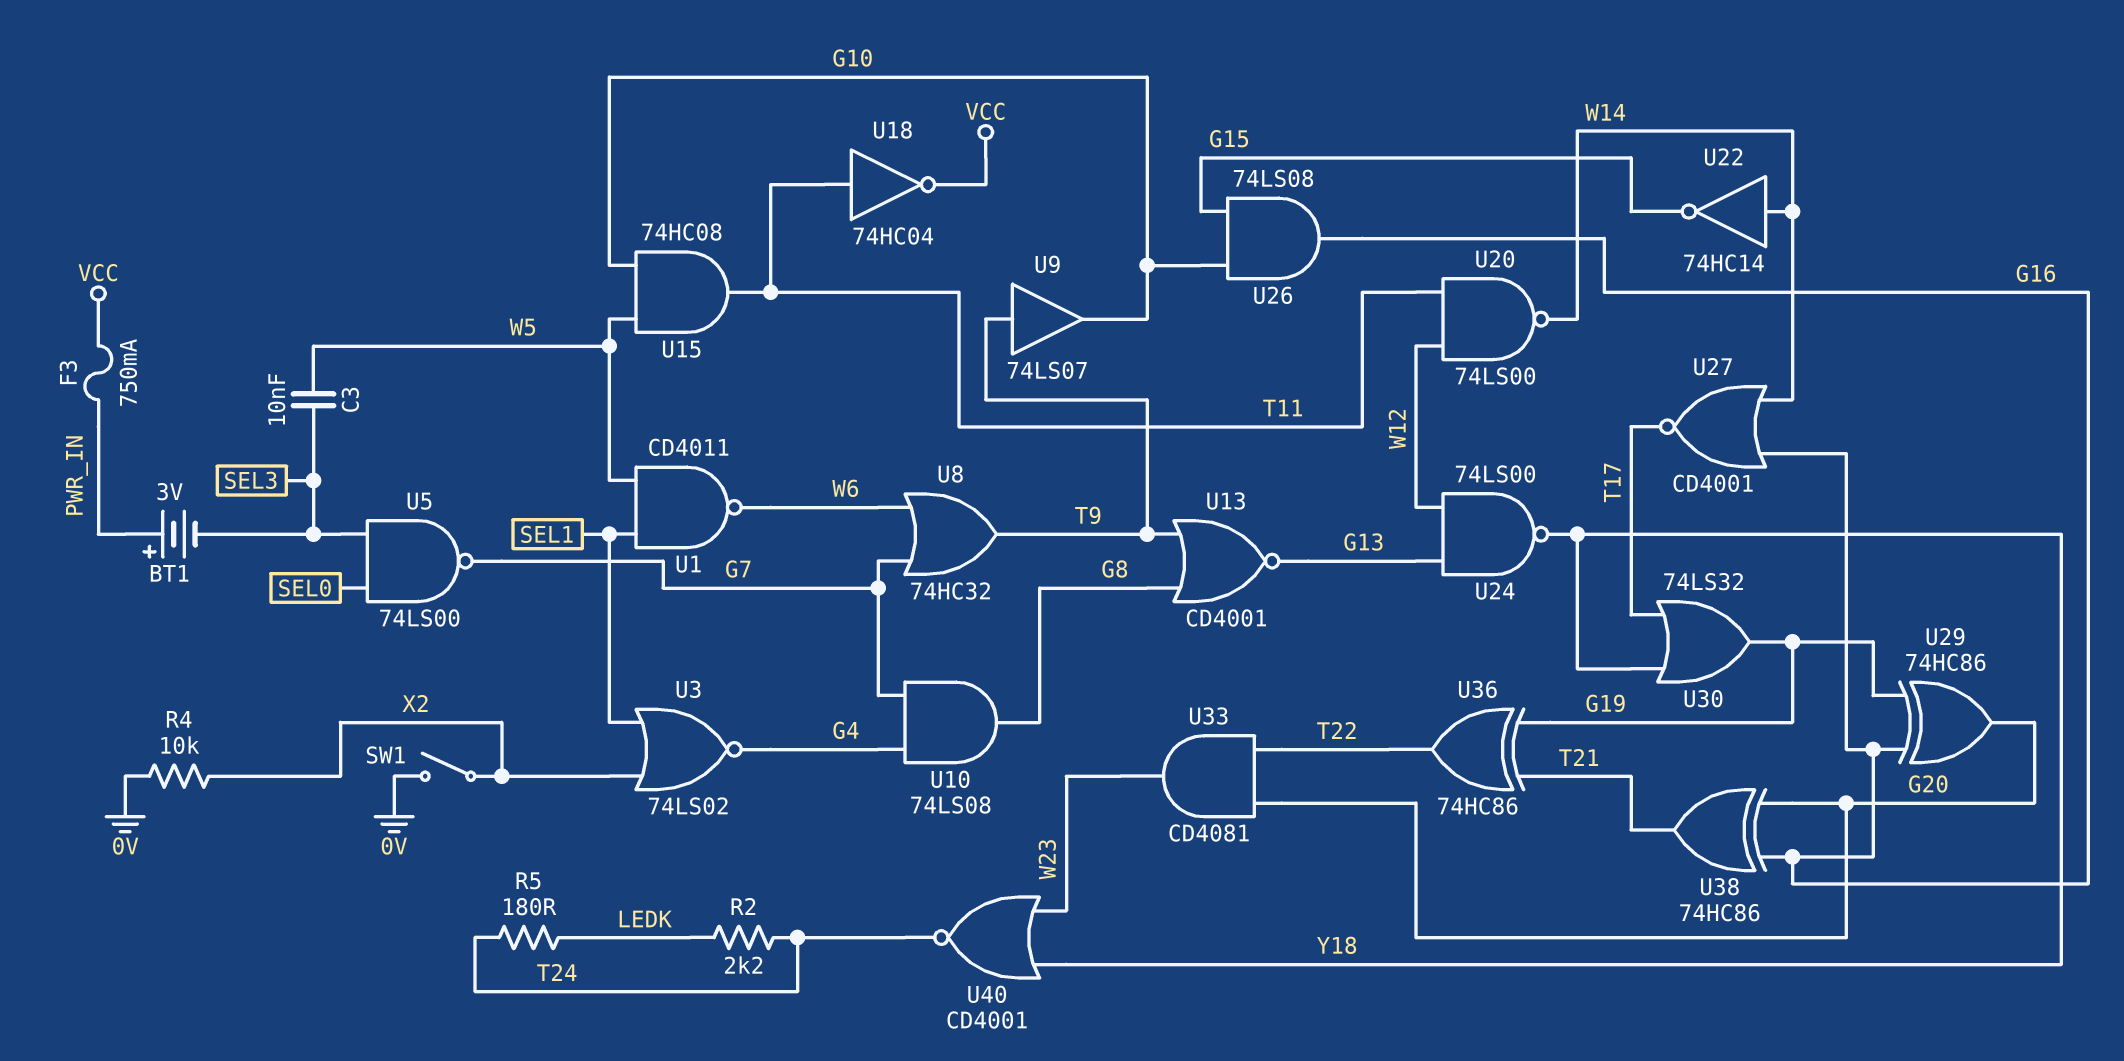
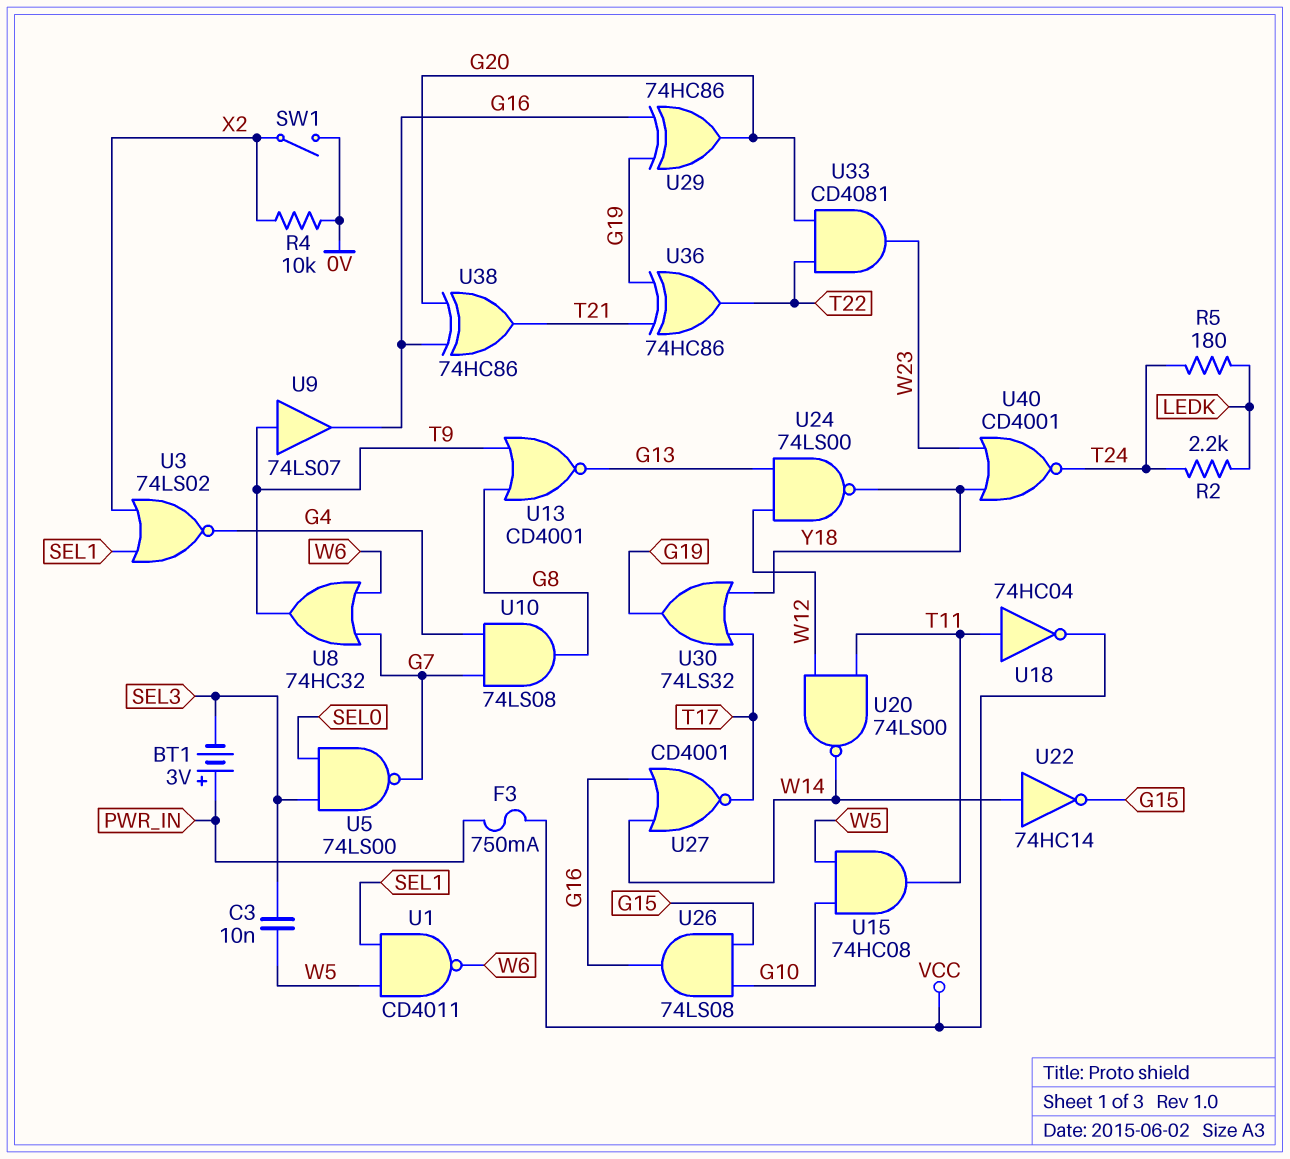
U9: buffer 74LS07 (in T9, out G10) -> buffer 74LS07 (in T9, out G16)

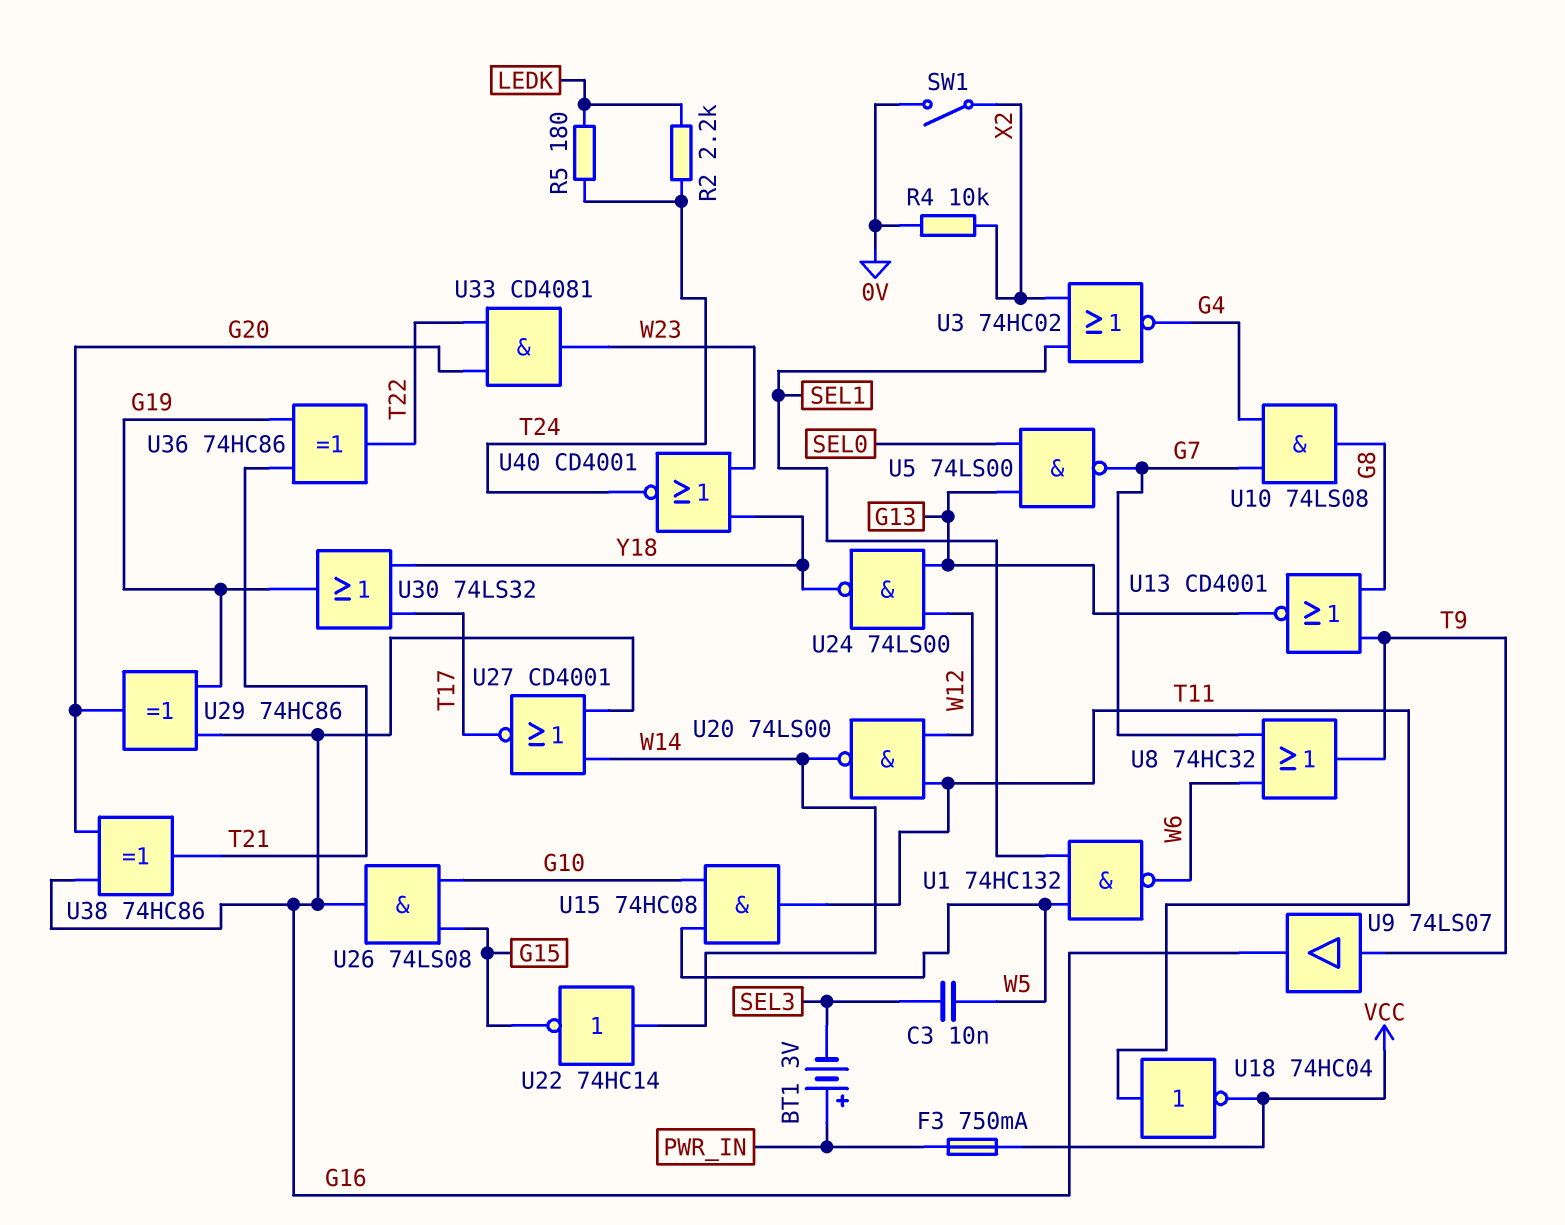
U1: NAND CD4011 (in SEL1, in W5, out W6) -> NAND 74HC132 (in SEL1, in W5, out W6)
U3: NOR 74LS02 (in SEL1, in X2, out G4) -> NOR 74HC02 (in SEL1, in X2, out G4)
U5: NAND 74LS00 (in SEL0, in SEL3, out G7) -> NAND 74LS00 (in G13, in SEL0, out G7)

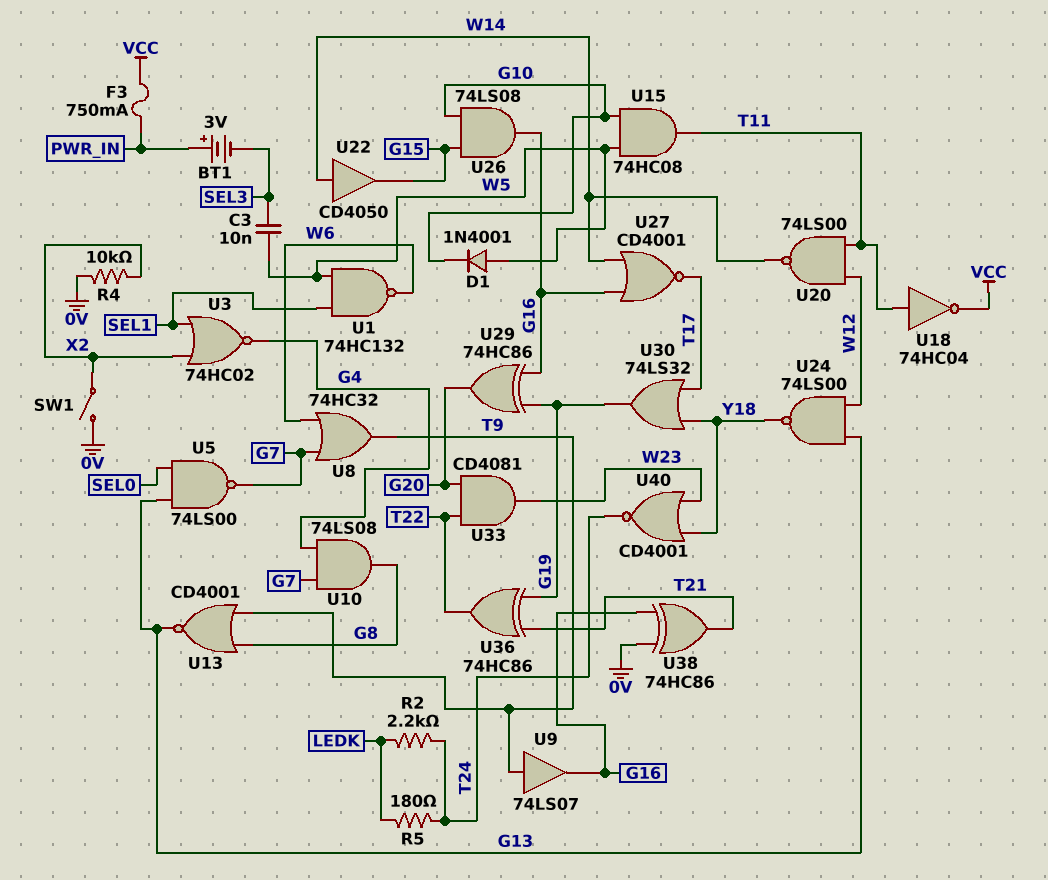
D1: none -> diode 1N4001 (A W5, K G10)
U22: NOT 74HC14 (in W14, out G15) -> buffer CD4050 (in W14, out G15)
U38: XOR 74HC86 (in G16, in G20, out T21) -> XOR 74HC86 (in 0V, in G16, out T21)

